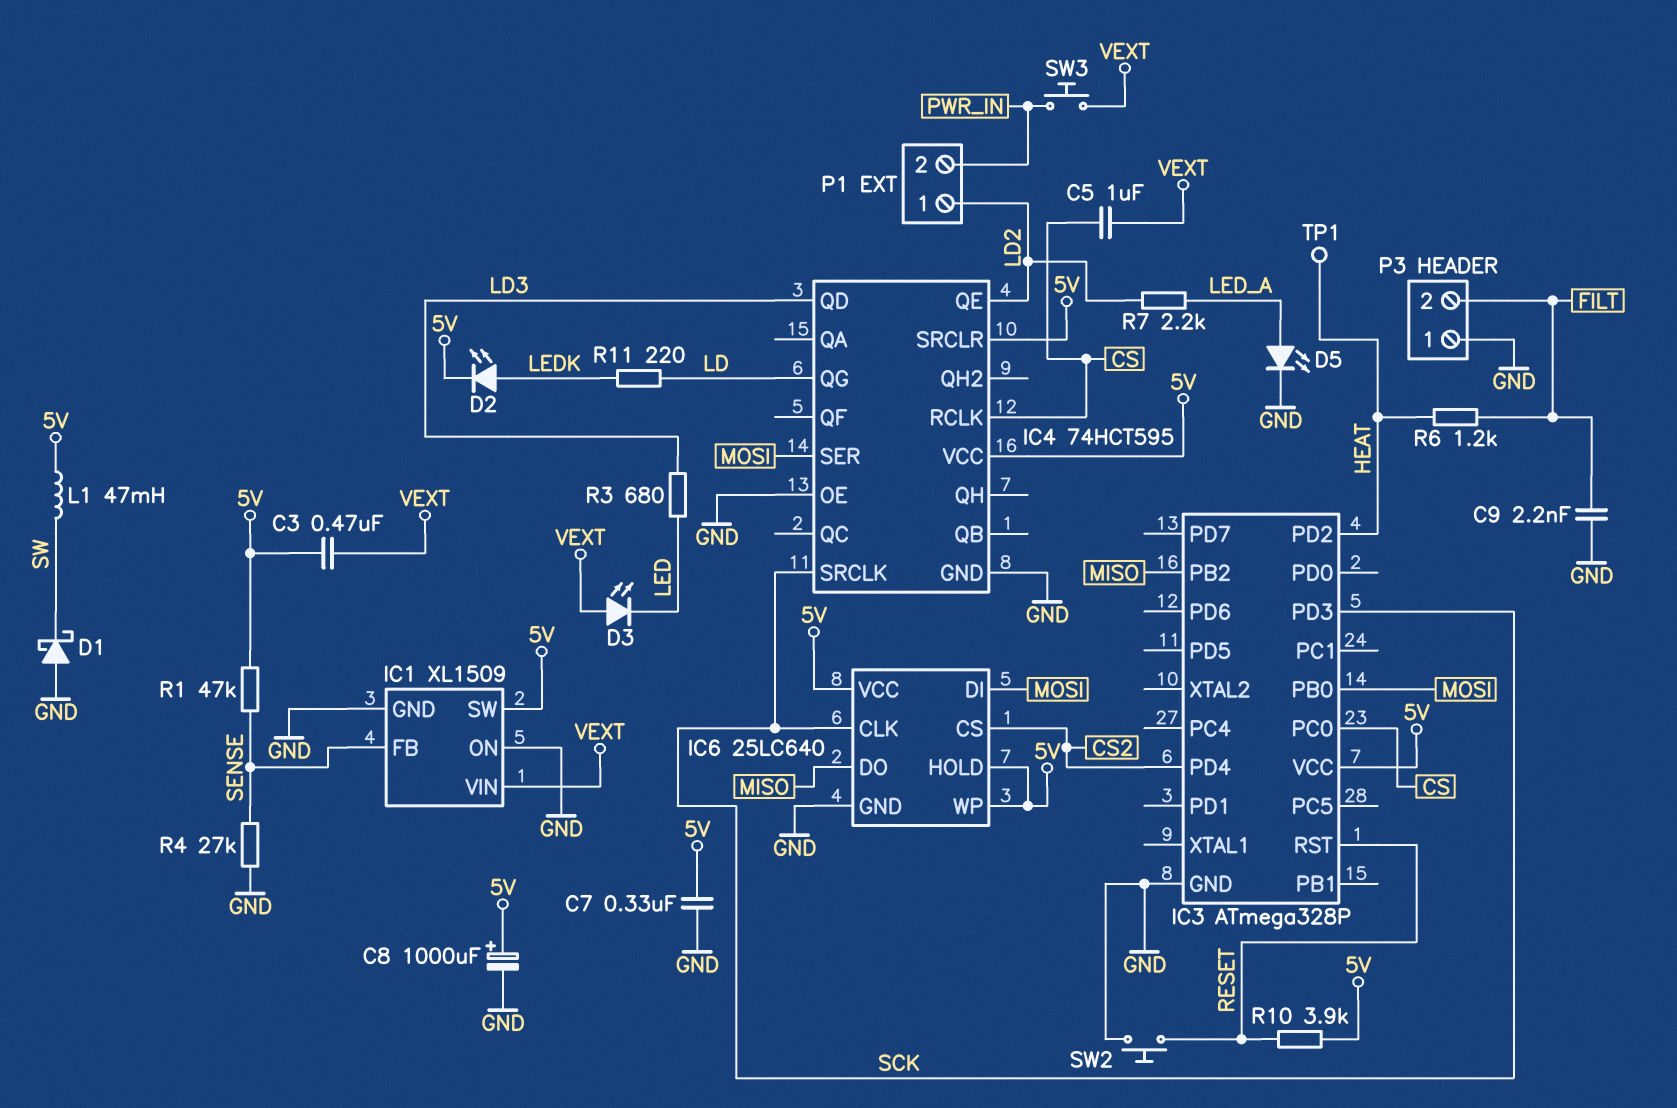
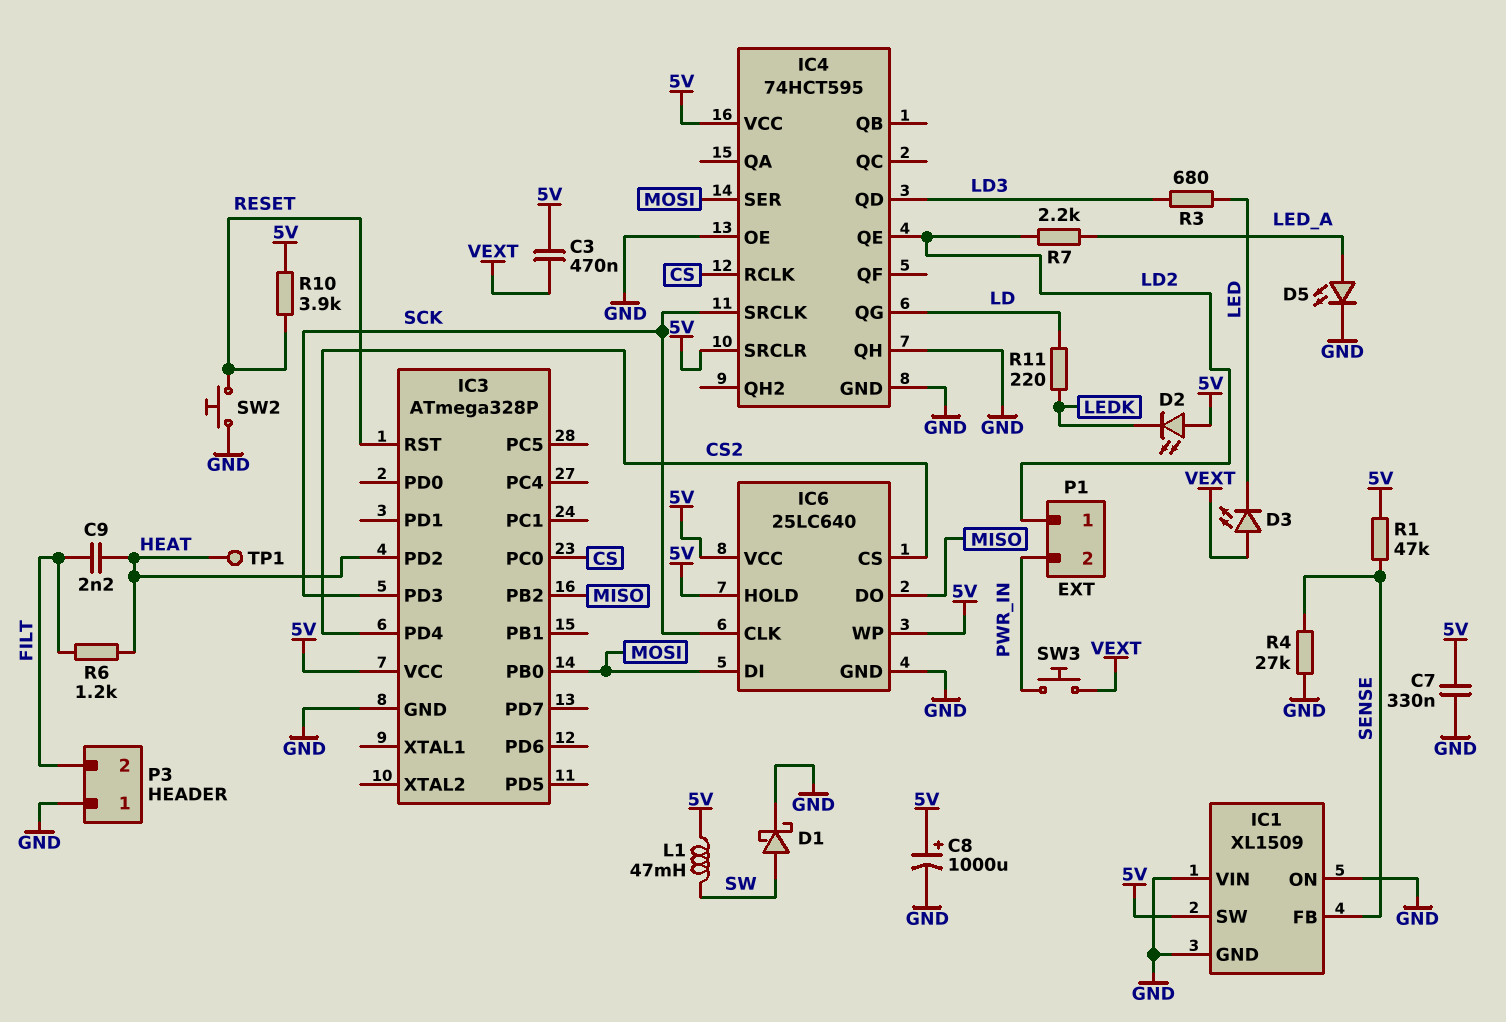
C5: 1uF (CS, VEXT) -> none
C9: 2.2nF (FILT, GND) -> 2.2nF (FILT, HEAT)
D1: schottky (A GND, K SW) -> schottky (A SW, K GND)
D2: LED (A LEDK, K 5V) -> LED (A 5V, K LEDK)
IC1 pin VIN: VEXT -> GND
IC4 pin QH: none -> GND

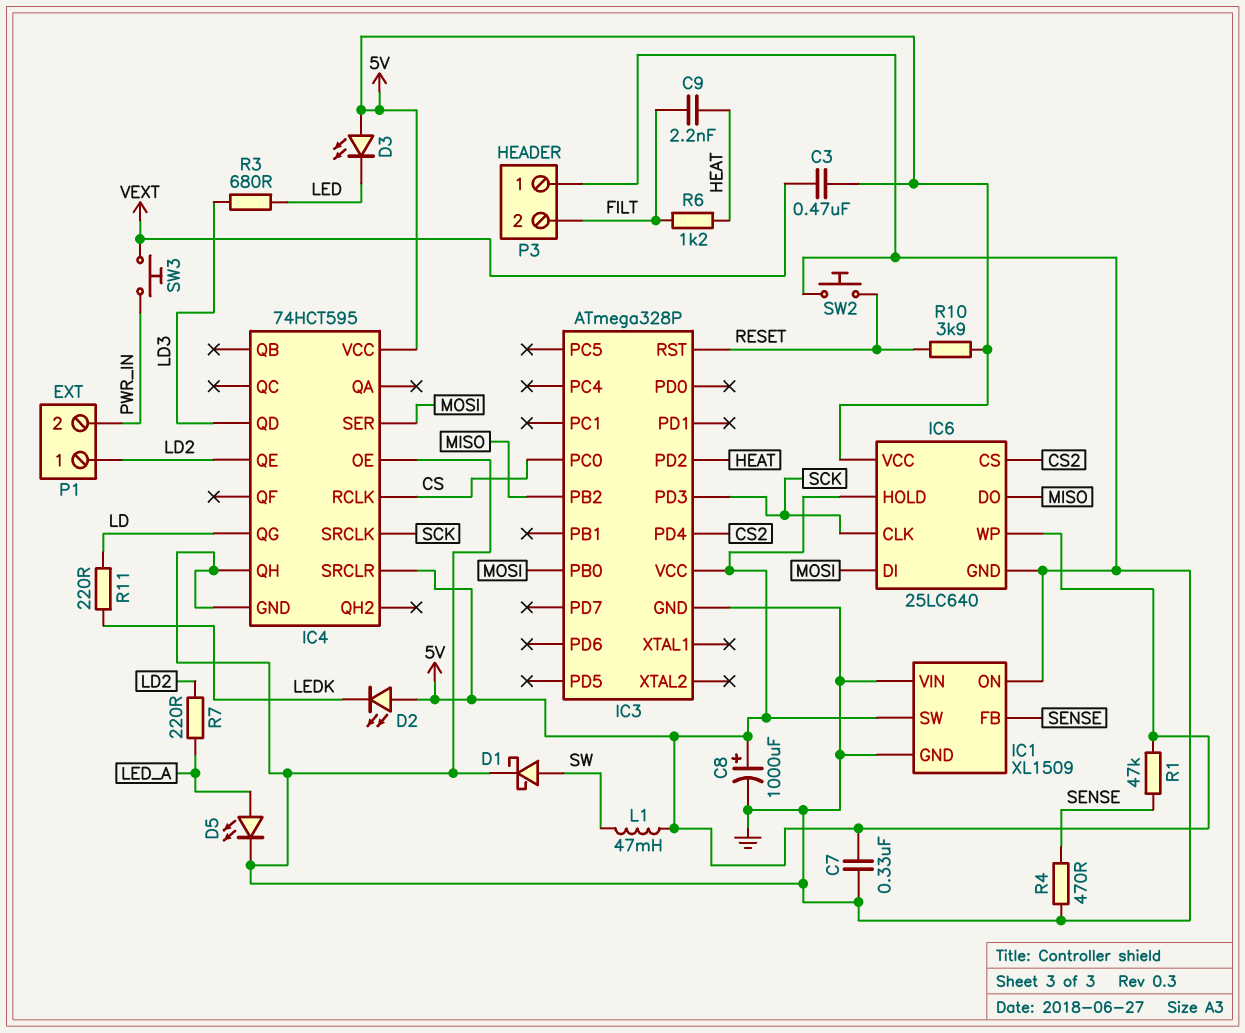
D3: LED (A VEXT, K LED) -> LED (A 5V, K LED)
R4: 27k (GND, SENSE) -> 470 (GND, SENSE)
R7: 2.2k (LD2, LED_A) -> 220 (LD2, LED_A)
TP1: test point (HEAT) -> none

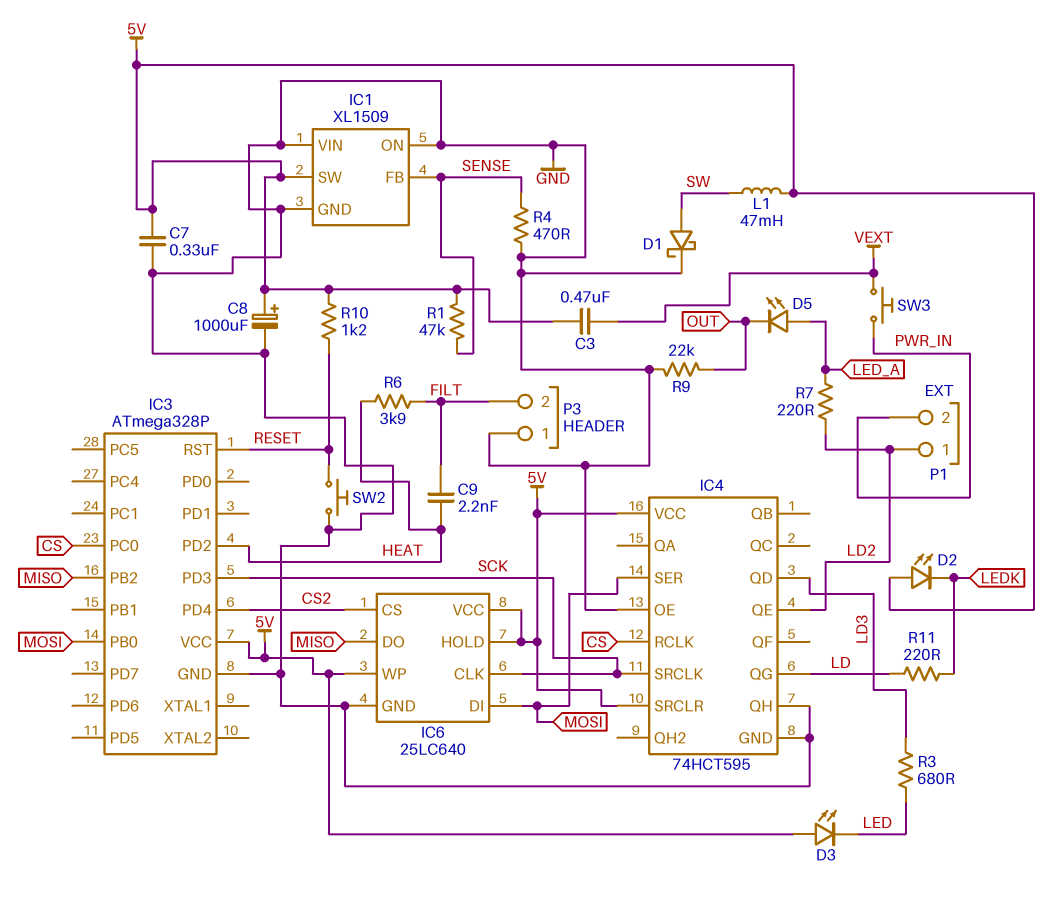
D5: LED (A LED_A, K GND) -> LED (A LED_A, K OUT)
R6: 1.2k (FILT, HEAT) -> 3.9k (FILT, HEAT)
R9: none -> 22k (GND, OUT)
R10: 3.9k (5V, RESET) -> 1.2k (5V, RESET)

